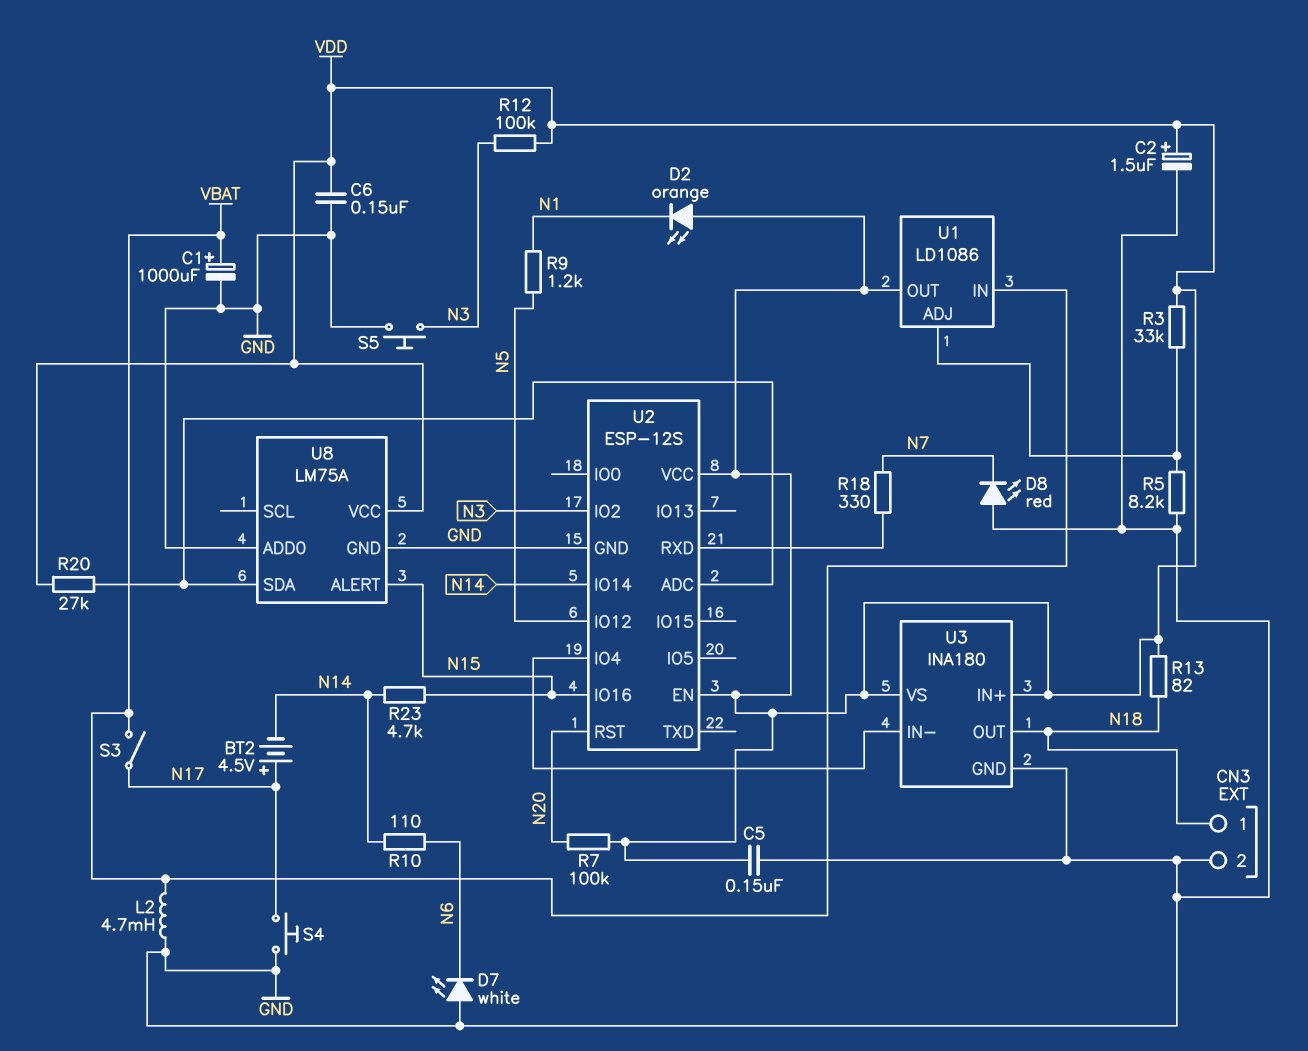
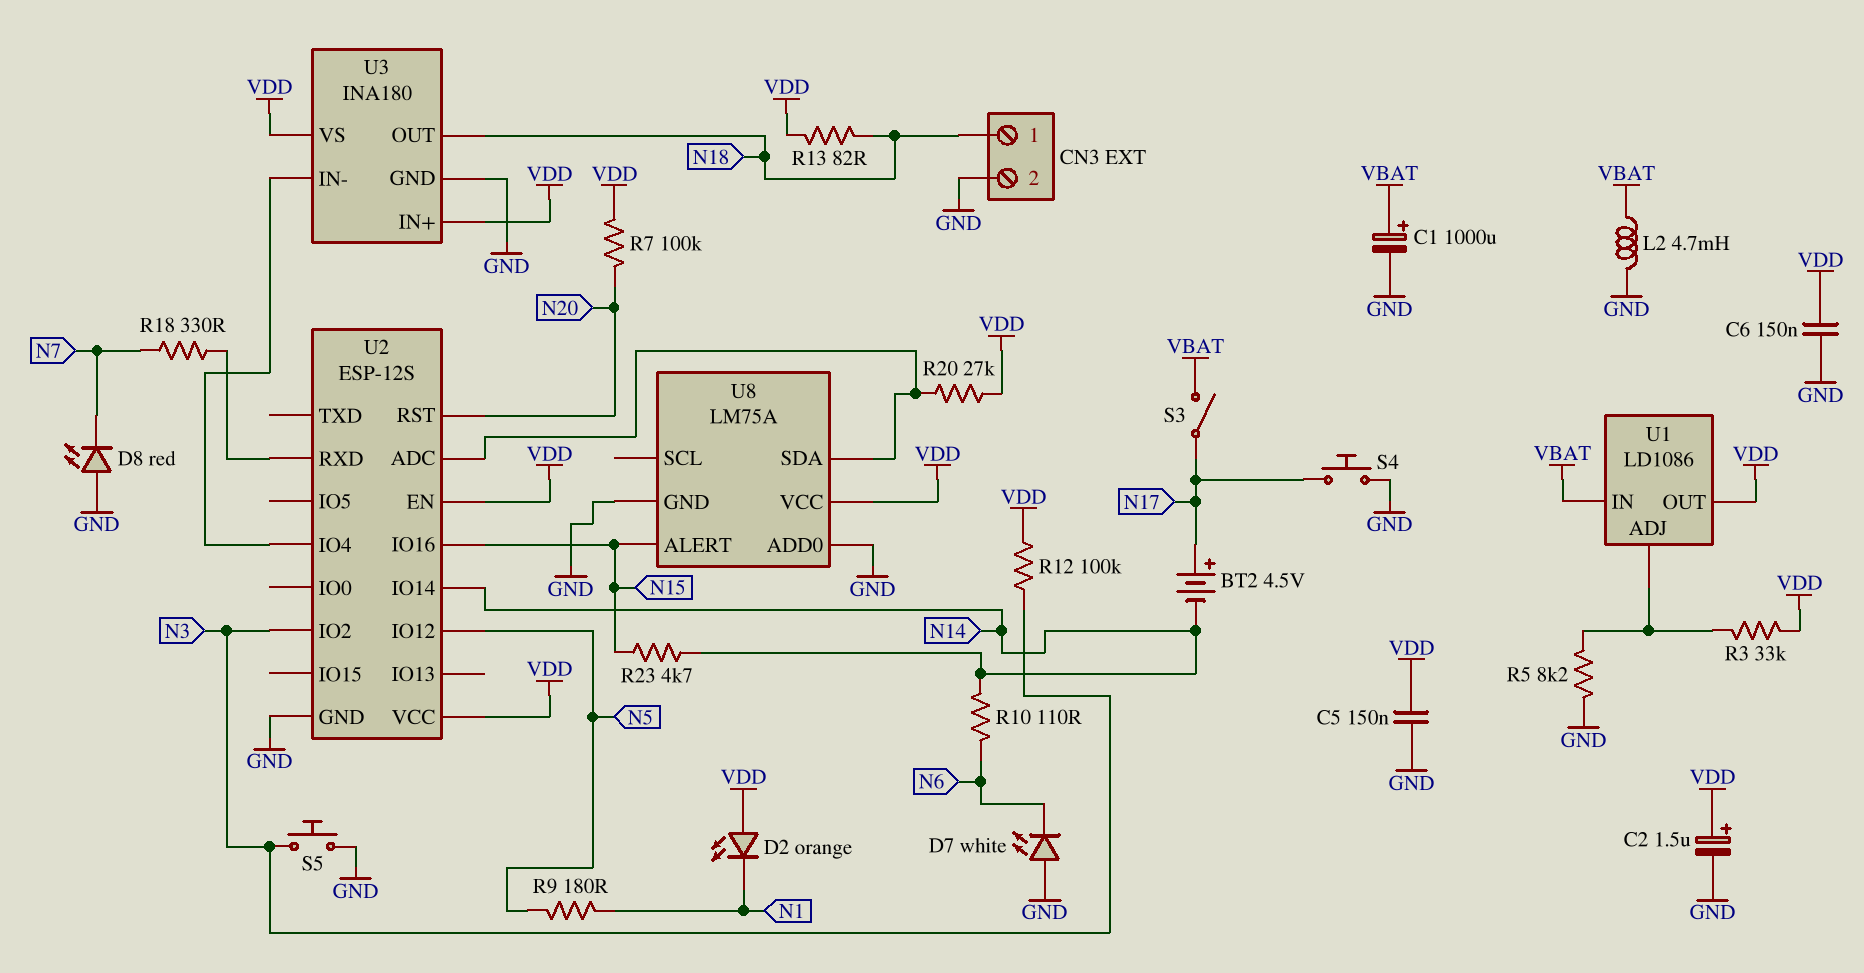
R9: 1.2k (N1, N5) -> 180 (N1, N5)

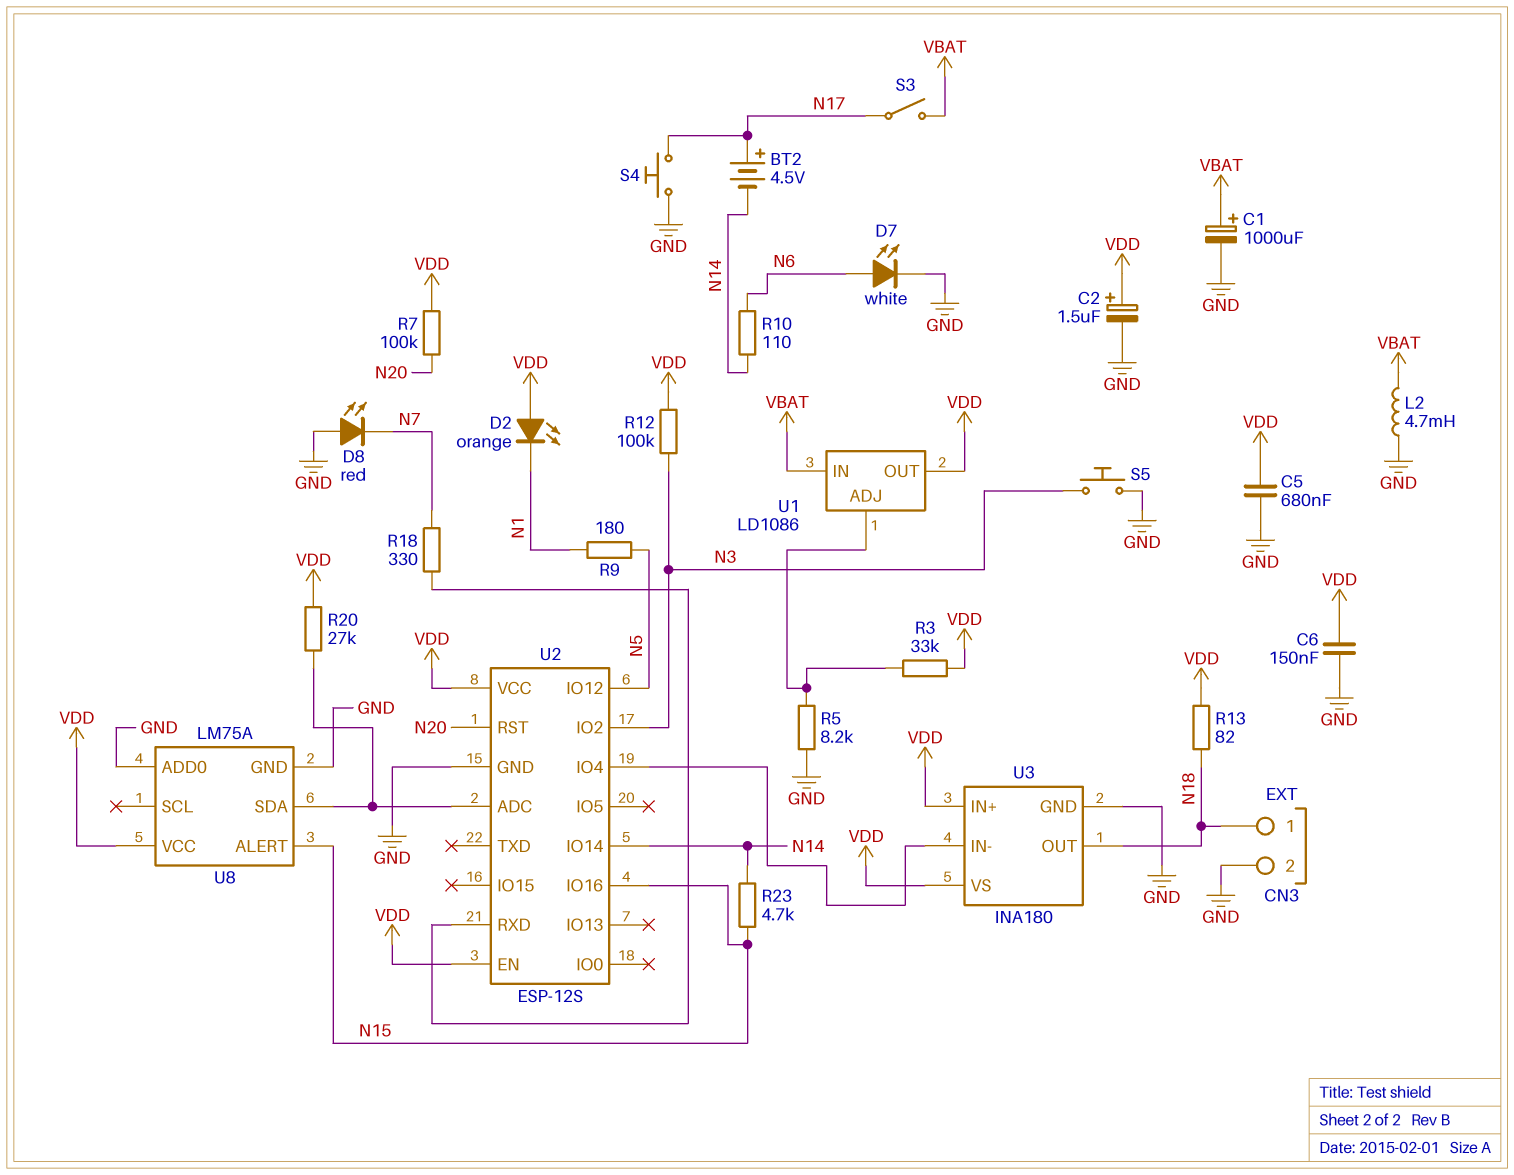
C5: 150nF (GND, VDD) -> 680nF (GND, VDD)
D7: LED white (A GND, K N6) -> LED white (A N6, K GND)

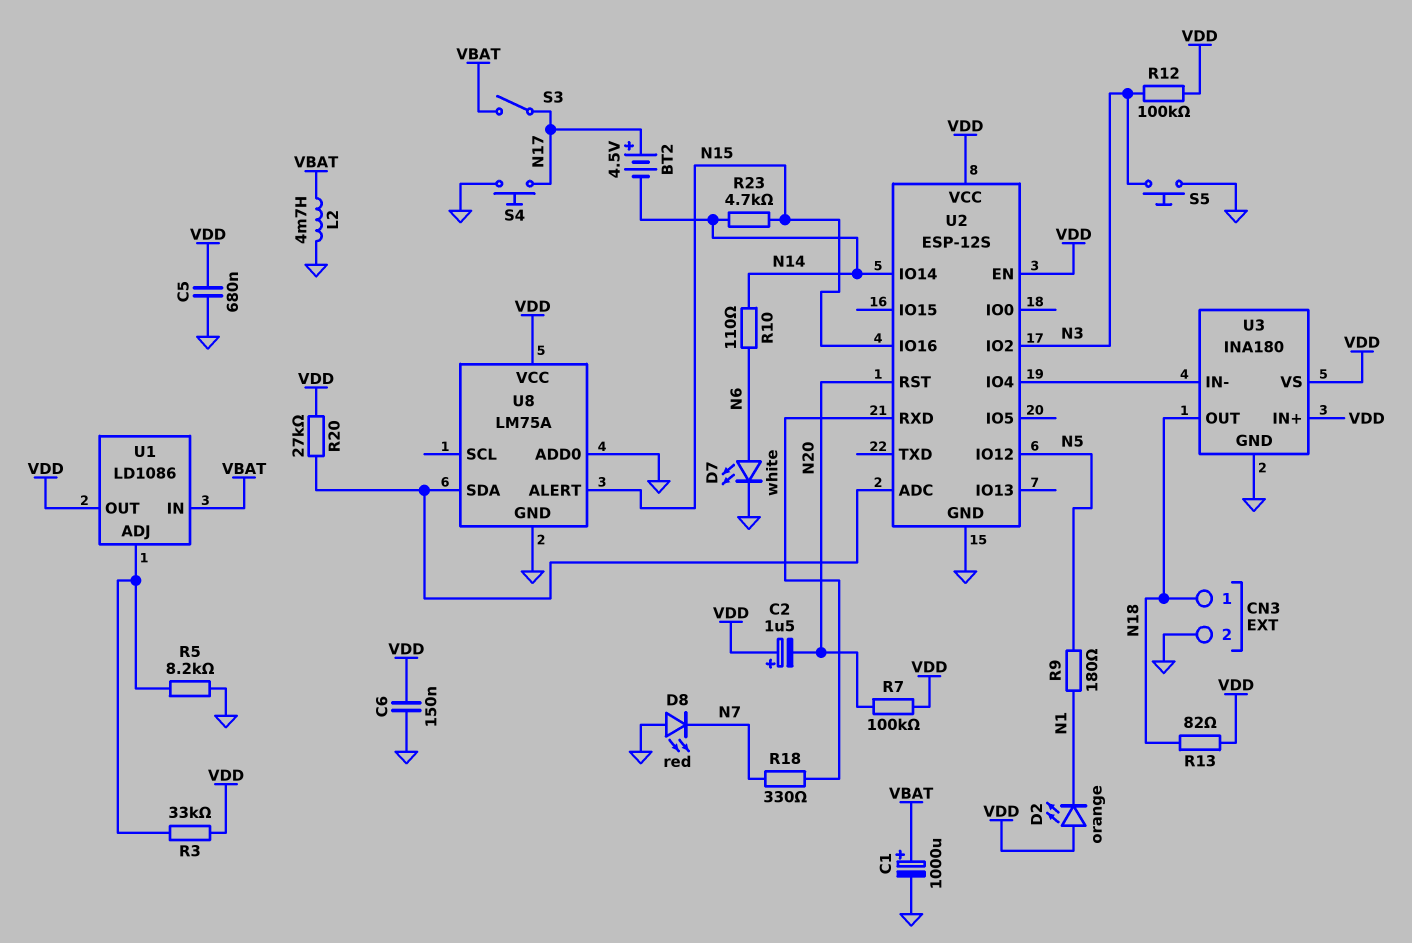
C2: 1.5uF (plus VDD, minus GND) -> 1.5uF (plus VDD, minus N20)

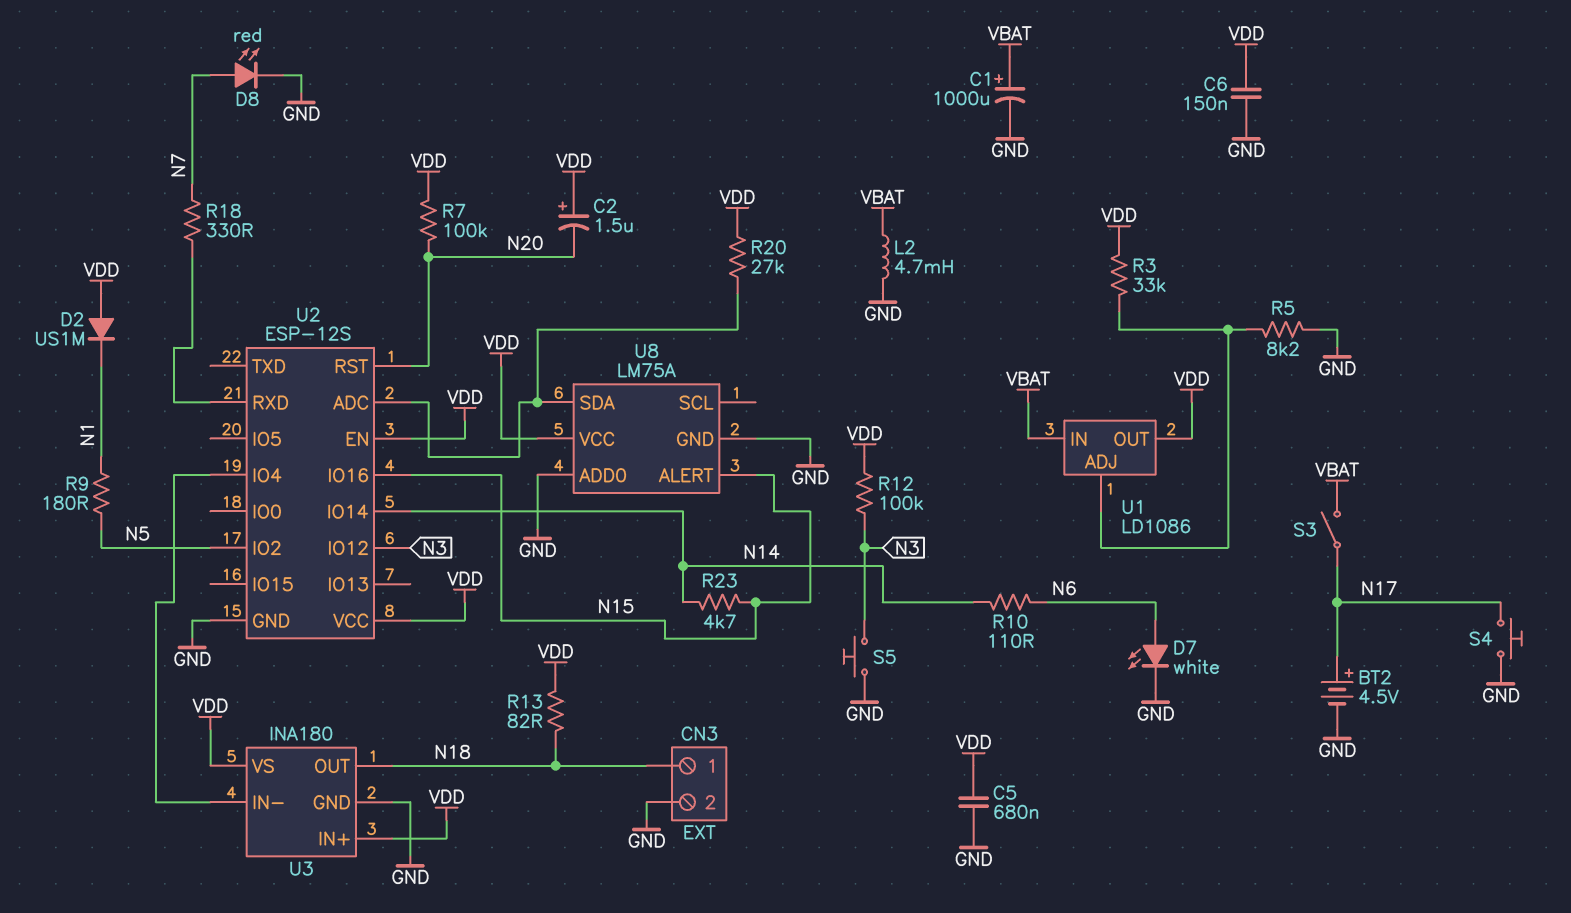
BT2: 4.5V (plus N17, minus N14) -> 4.5V (plus N17, minus GND)
D2: LED orange (A VDD, K N1) -> diode US1M (A VDD, K N1)
D8: LED red (A GND, K N7) -> LED red (A N7, K GND)
U2 pin IO2: N3 -> N5
U2 pin IO12: N5 -> N3

